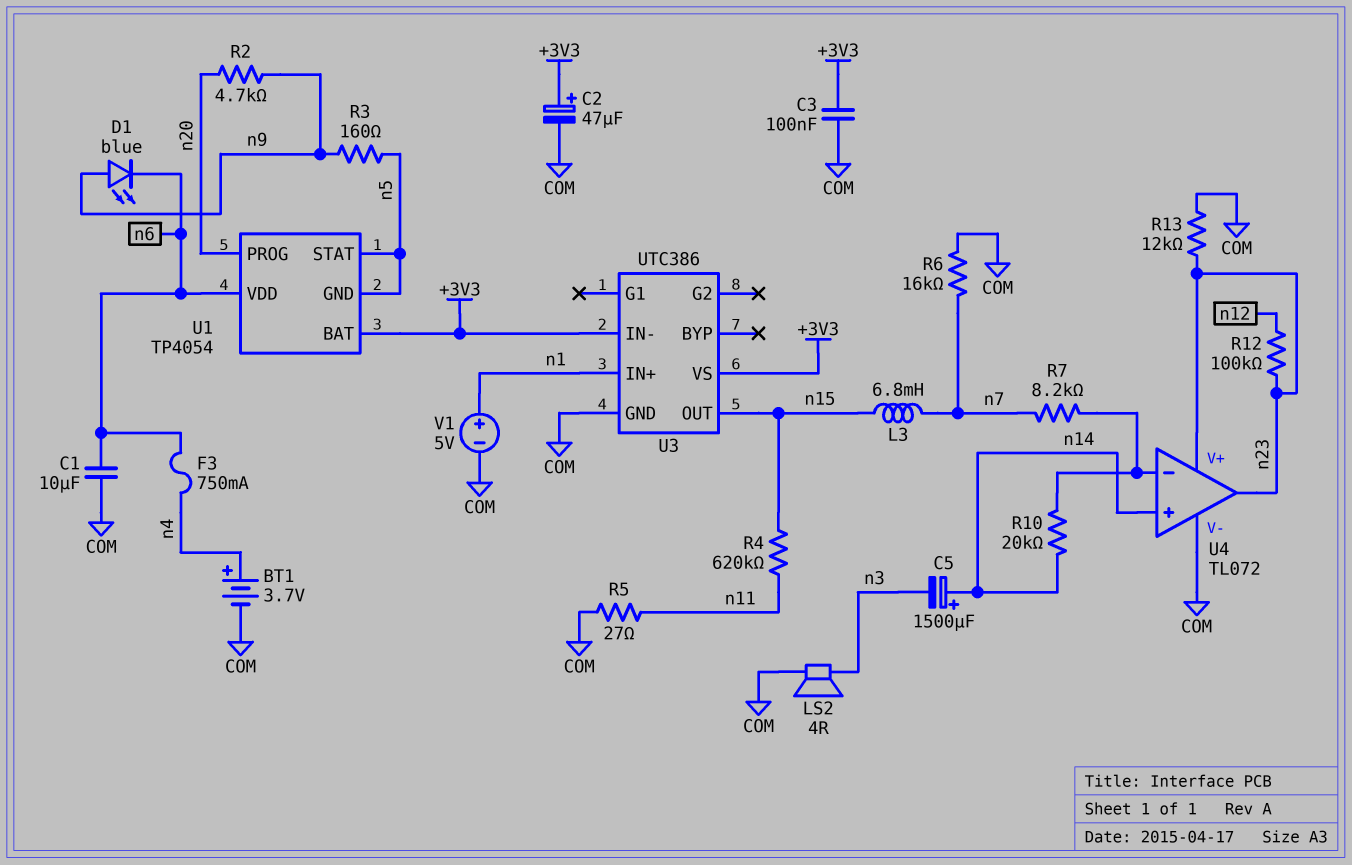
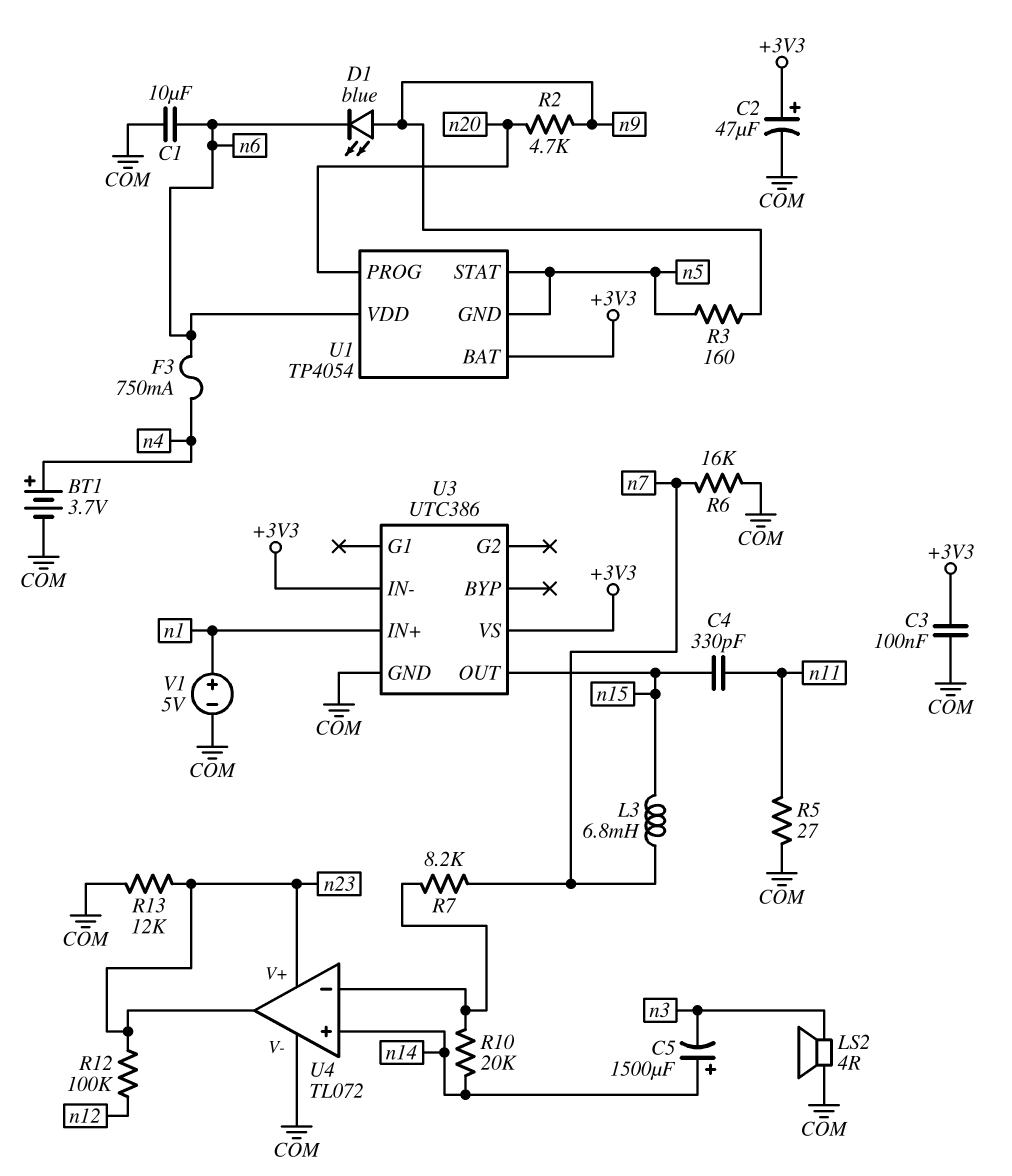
C4: none -> 330pF (n11, n15)
R4: 620k (n11, n15) -> none

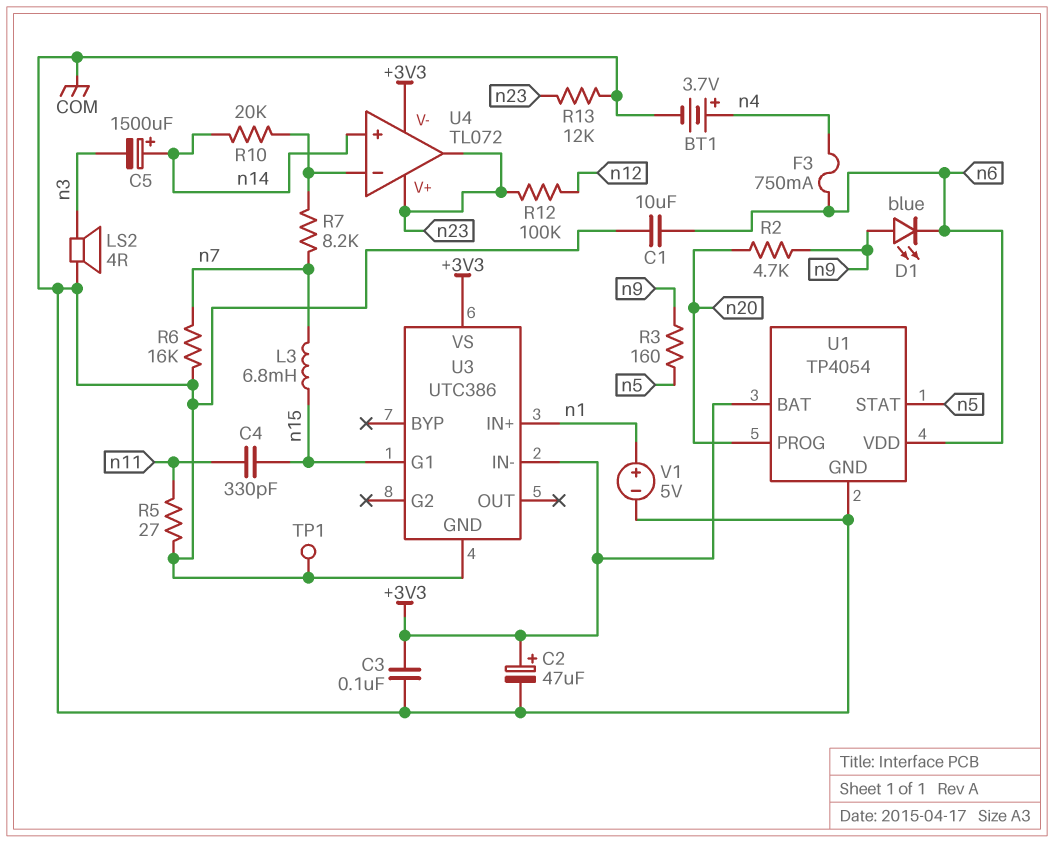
TP1: none -> test point (COM)
U1 pin GND: n5 -> COM
U3 pin G1: none -> n15
U3 pin OUT: n15 -> none
U4 pin V-: COM -> +3V3

